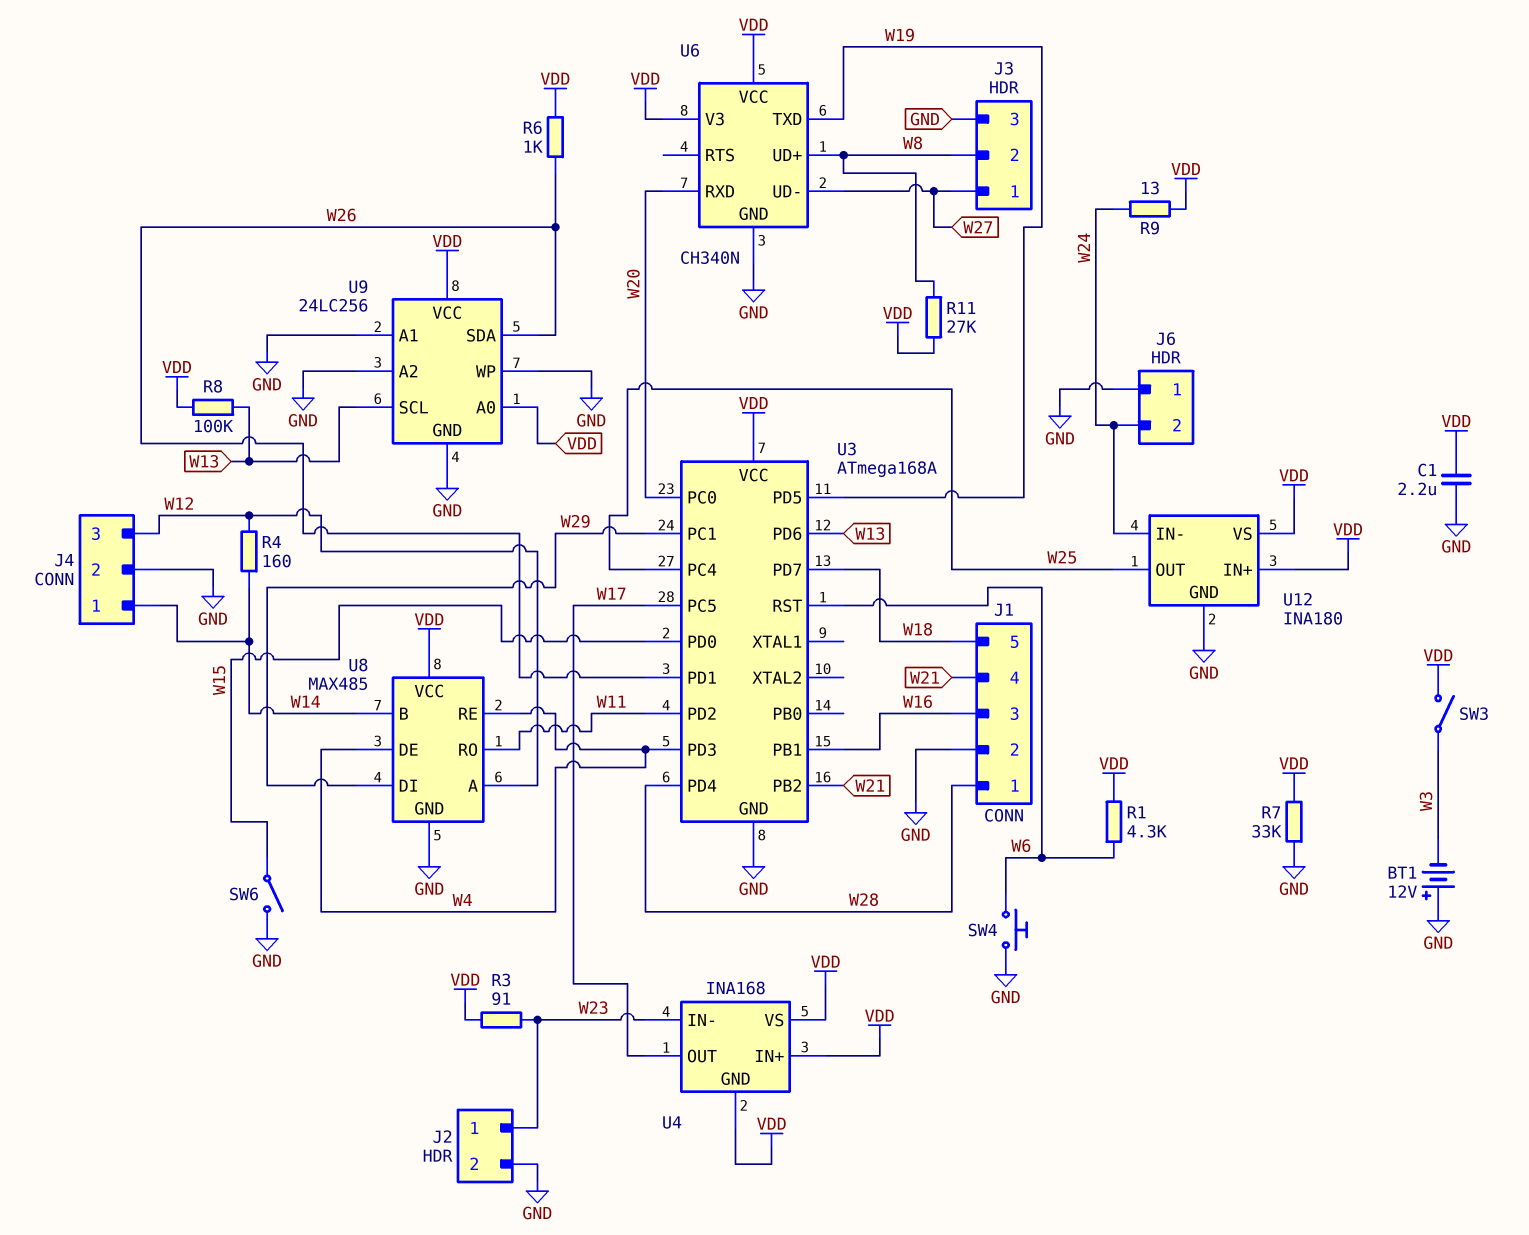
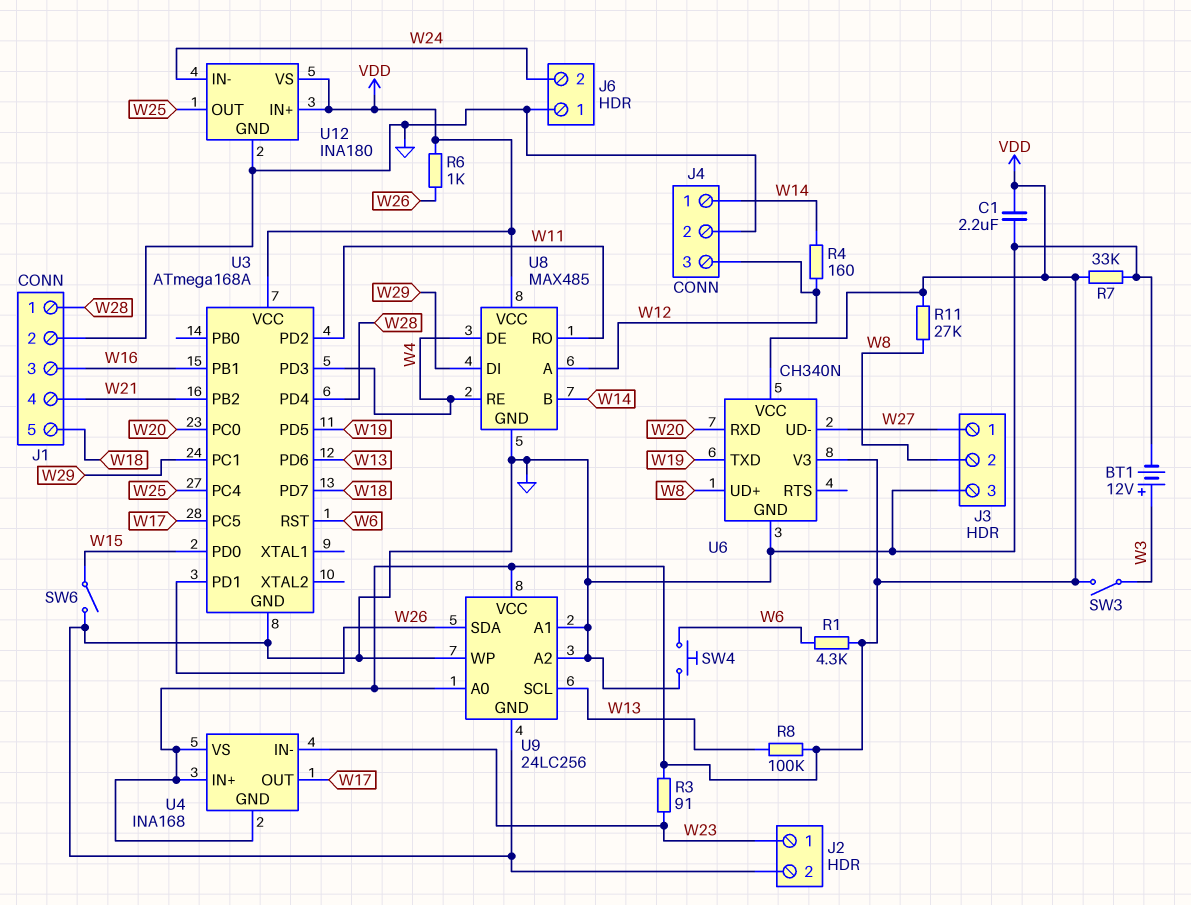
BT1: 12V (plus GND, minus W3) -> 12V (plus W3, minus GND)
R9: 13 (VDD, W24) -> none

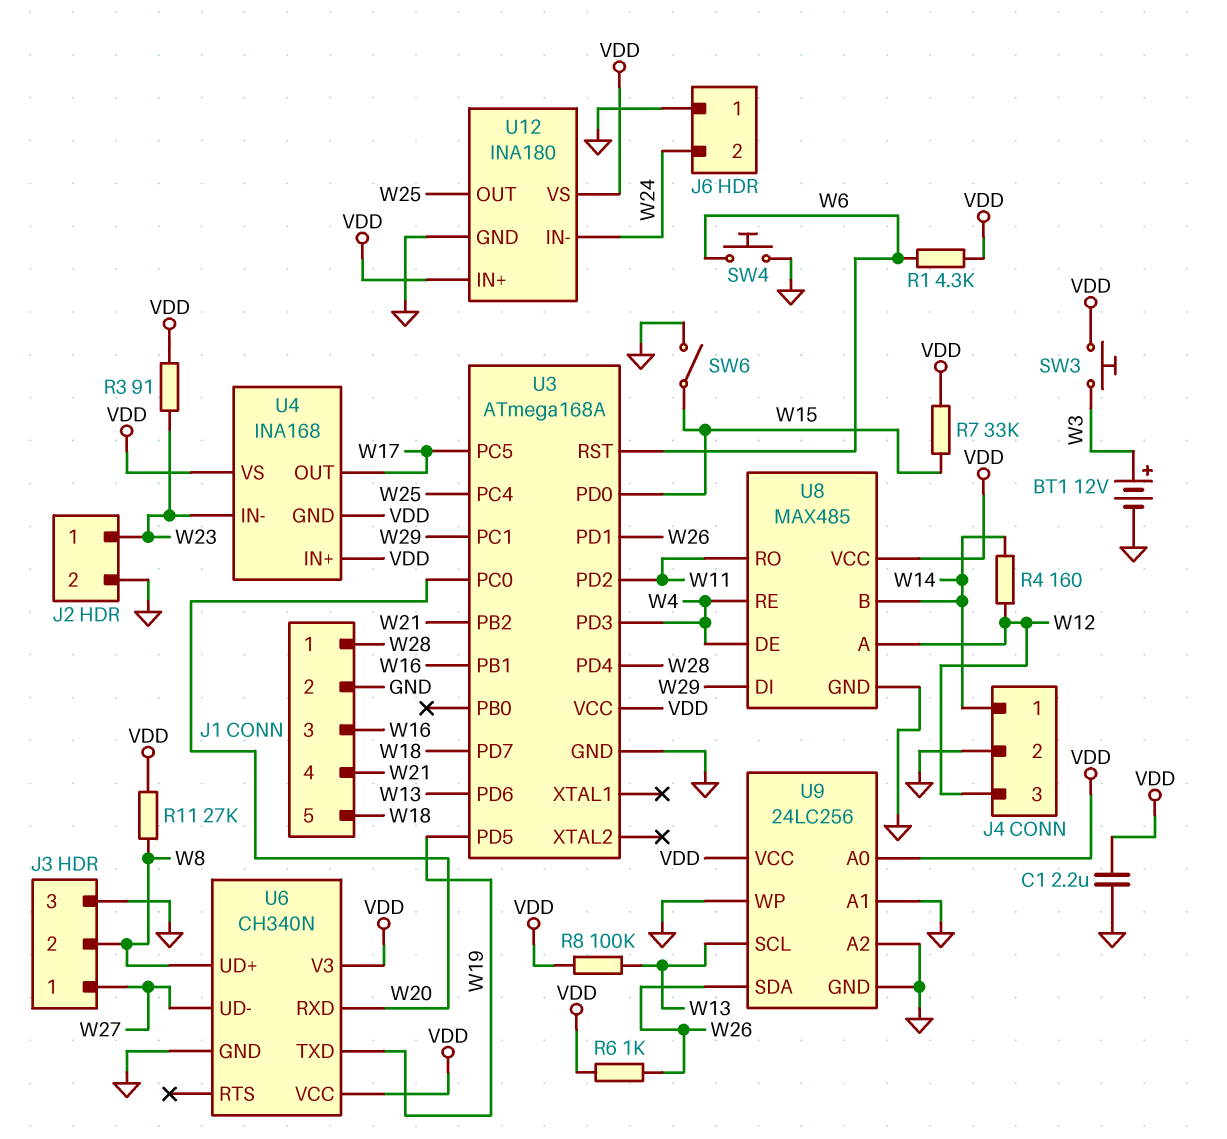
R7: 33k (GND, VDD) -> 33k (VDD, W15)
SW3: switch (VDD, W3) -> button (VDD, W3)

